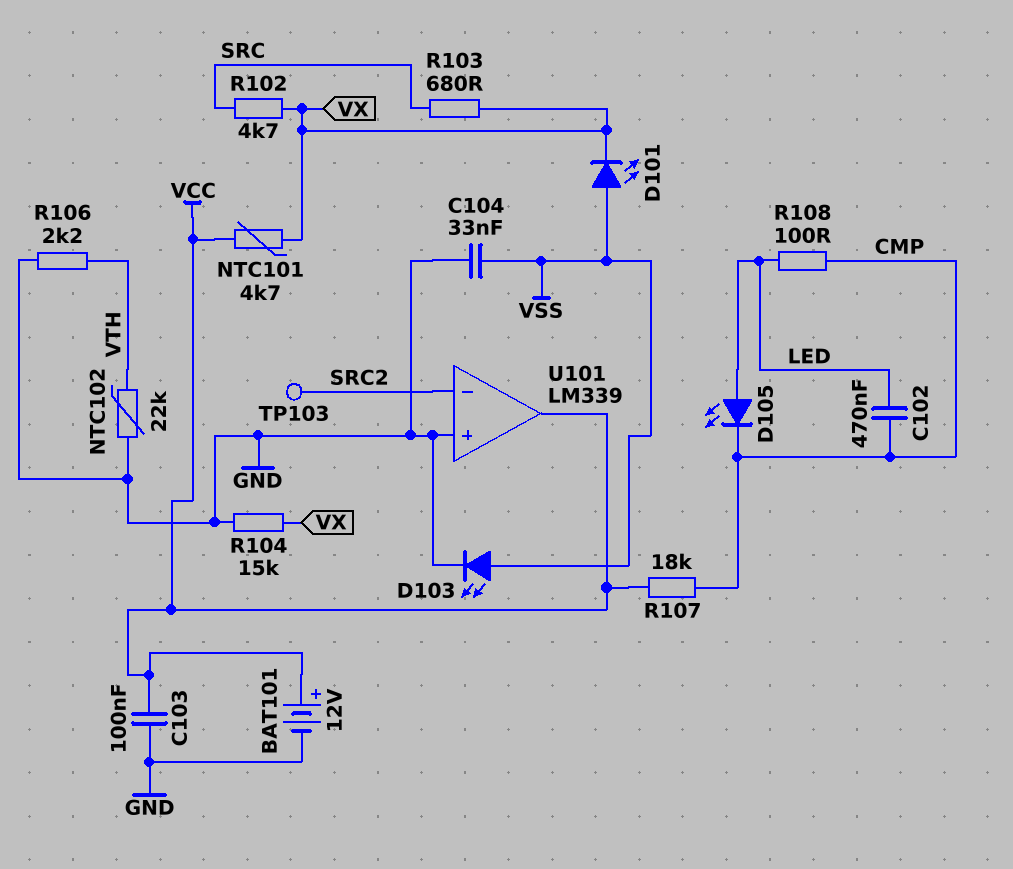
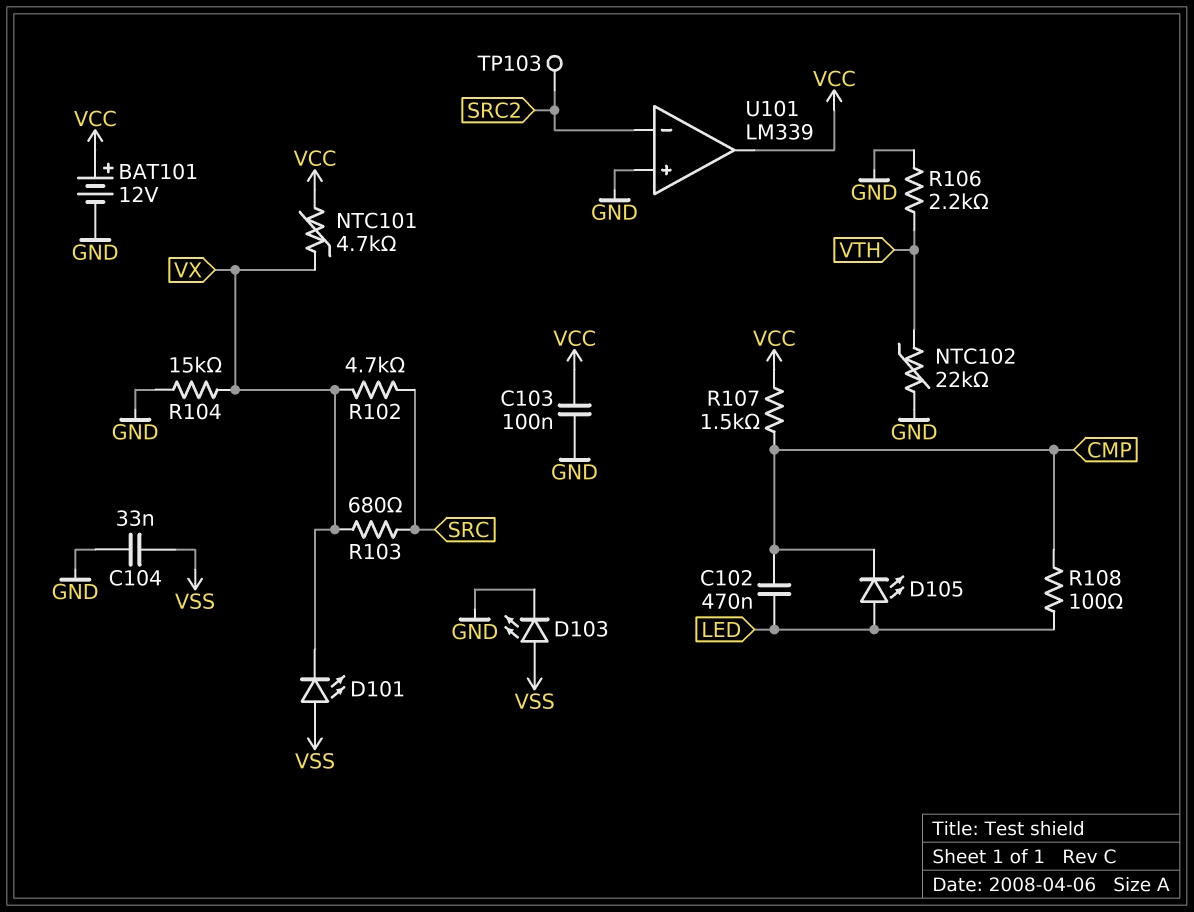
R107: 18k (CMP, VCC) -> 1.5k (CMP, VCC)

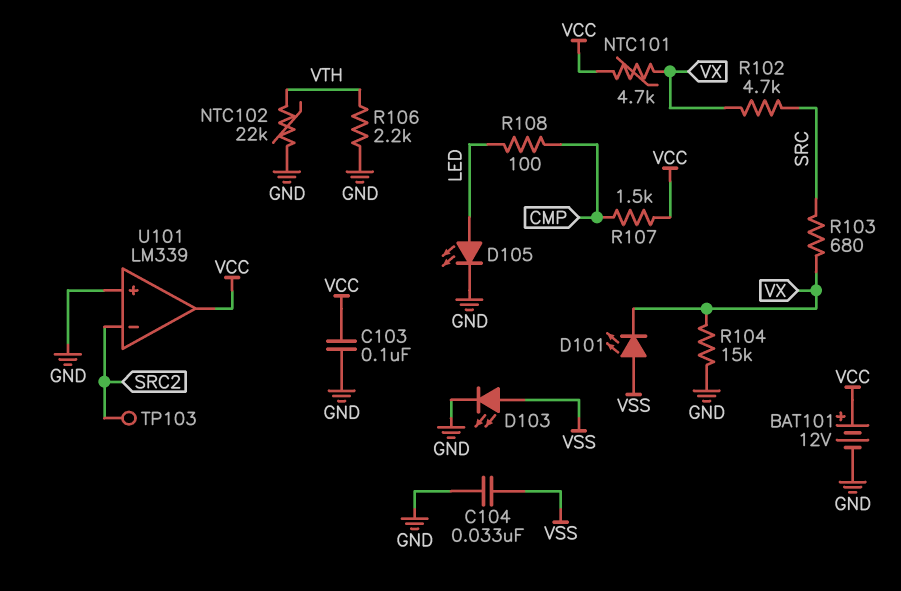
C102: 470nF (CMP, LED) -> none
D105: LED (A LED, K CMP) -> LED (A LED, K GND)

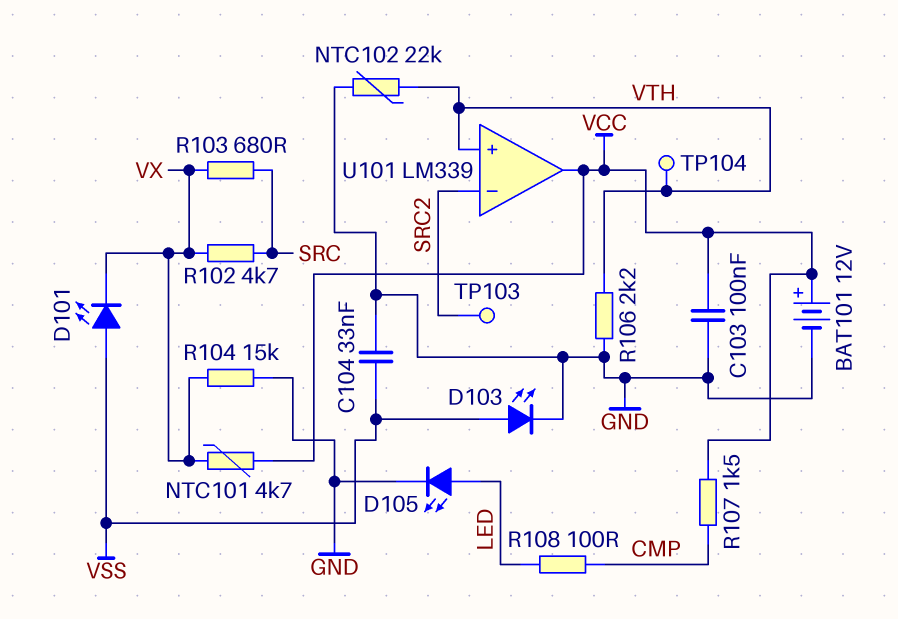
TP104: none -> test point (VTH)
U101 pin in+: GND -> VTH

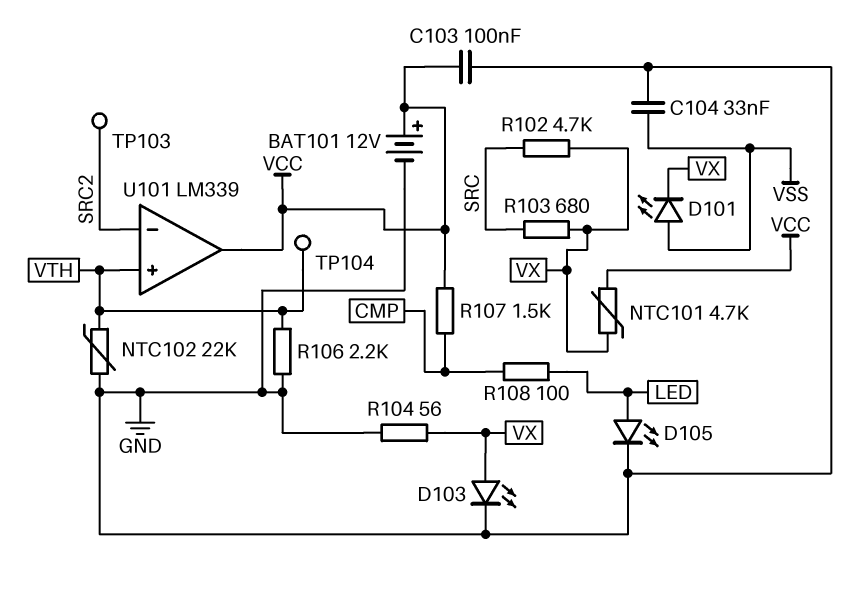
D103: LED (A VSS, K GND) -> LED (A VX, K GND)
R104: 15k (GND, VX) -> 56 (GND, VX)

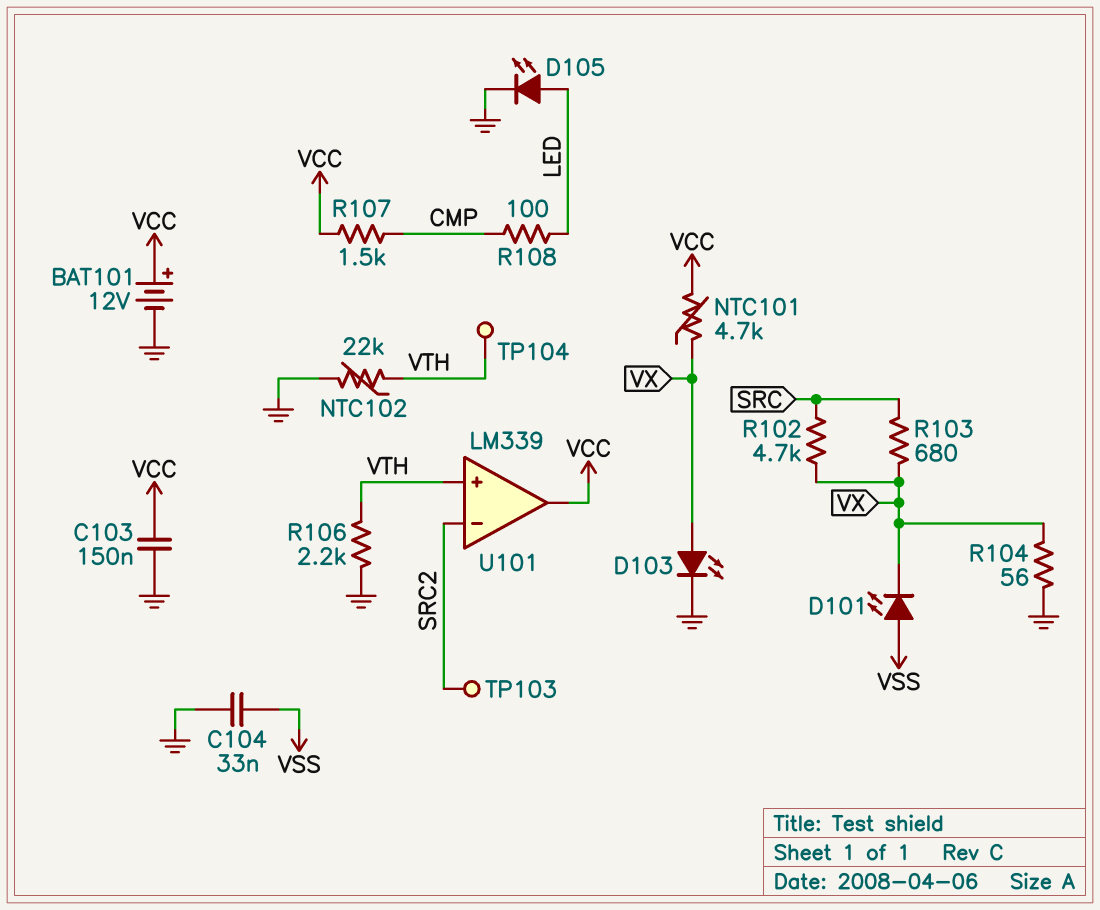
C103: 100nF (GND, VCC) -> 150nF (GND, VCC)

